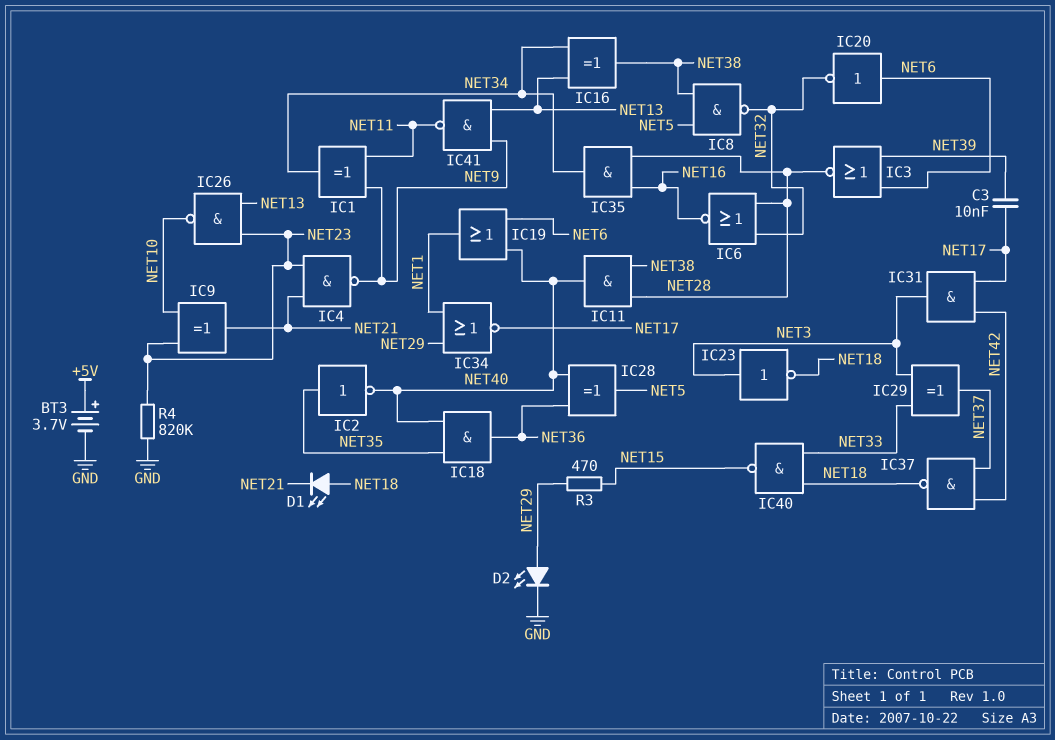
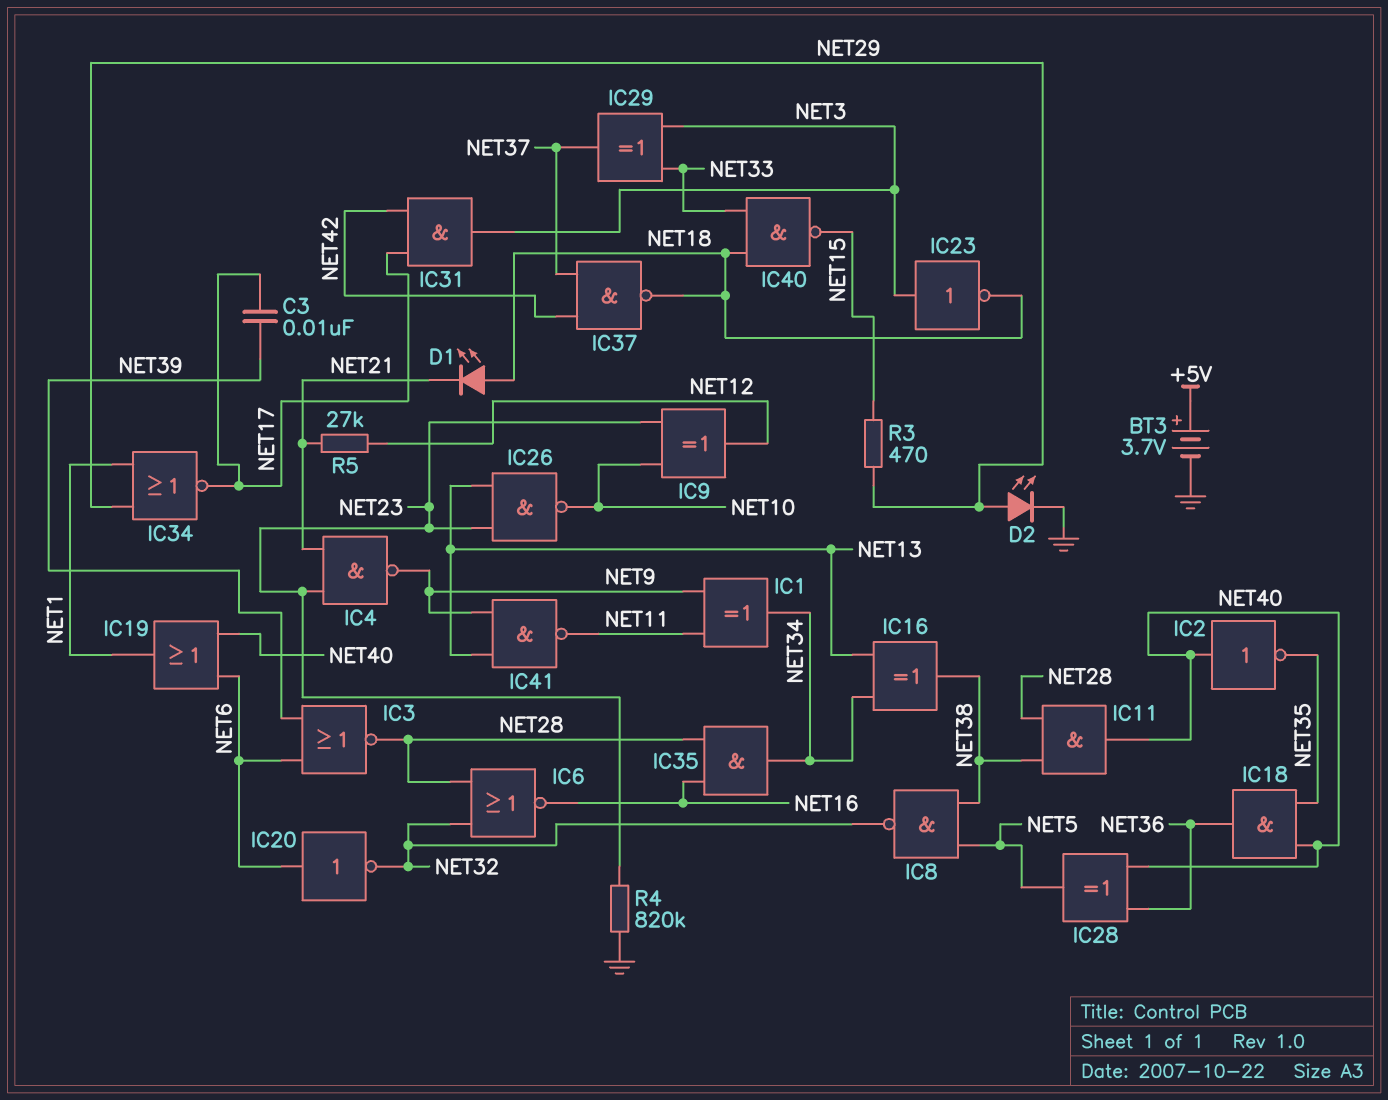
IC2: NOT (in NET35, out NET40) -> NOT (in NET40, out NET35)
IC9: XOR (in NET10, in NET23, out NET21) -> XOR (in NET10, in NET23, out NET12)
R5: none -> 27k (NET12, NET21)

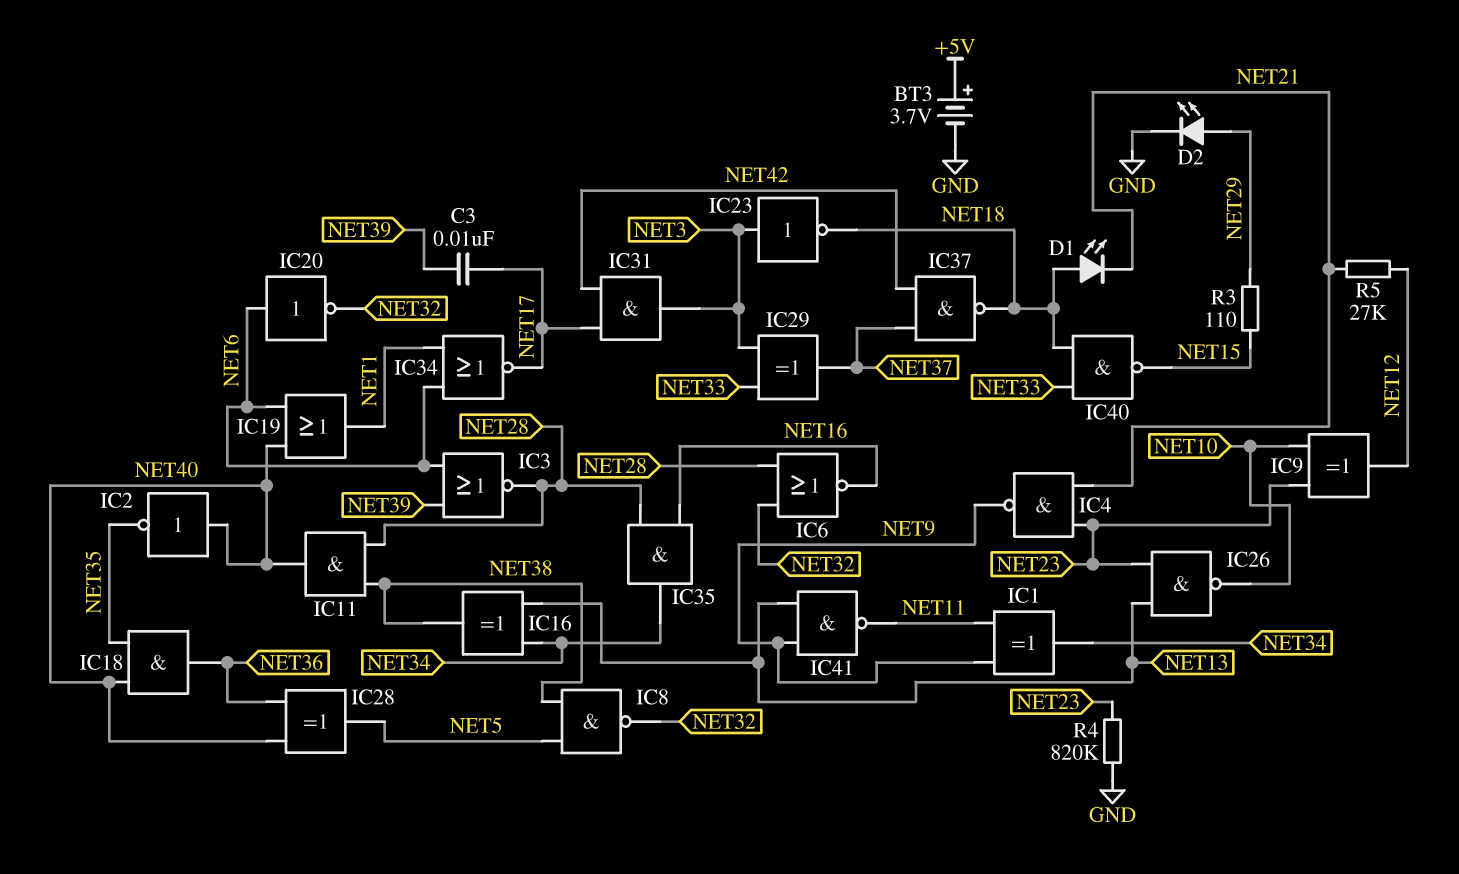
IC34: NOR (in NET1, in NET29, out NET17) -> NOR (in NET1, in NET6, out NET17)
R3: 470 (NET15, NET29) -> 110 (NET15, NET29)

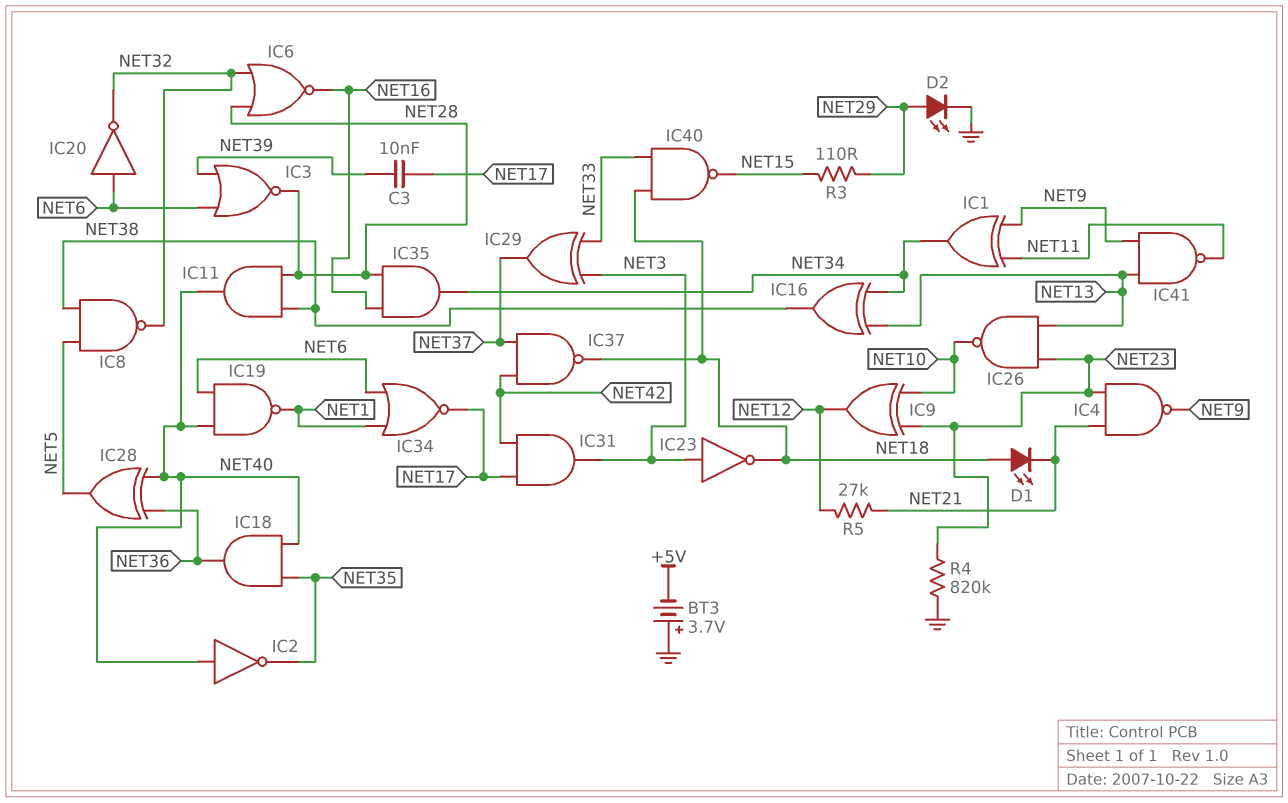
BT3: 3.7V (plus +5V, minus GND) -> 3.7V (plus GND, minus +5V)
IC19: OR (in NET6, in NET40, out NET1) -> NAND (in NET6, in NET40, out NET1)

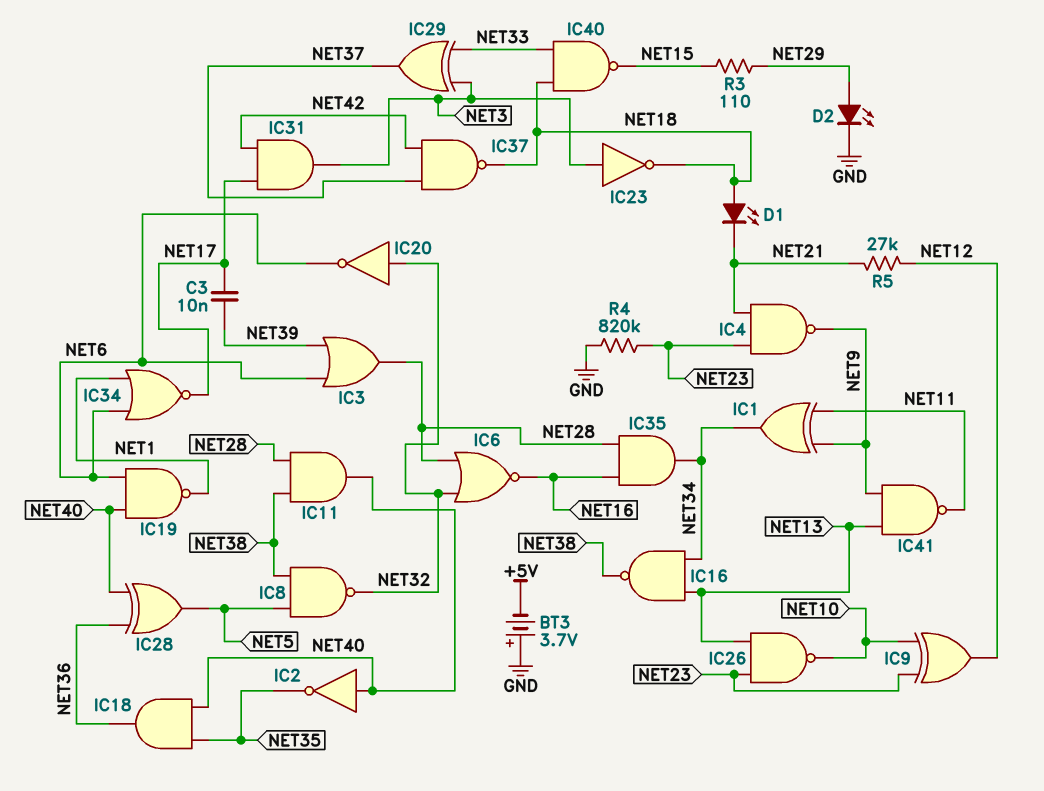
IC3: NOR (in NET6, in NET39, out NET28) -> OR (in NET6, in NET39, out NET28)
IC16: XOR (in NET13, in NET34, out NET38) -> NAND (in NET13, in NET34, out NET38)
IC20: NOT (in NET6, out NET32) -> NOT (in NET32, out NET6)

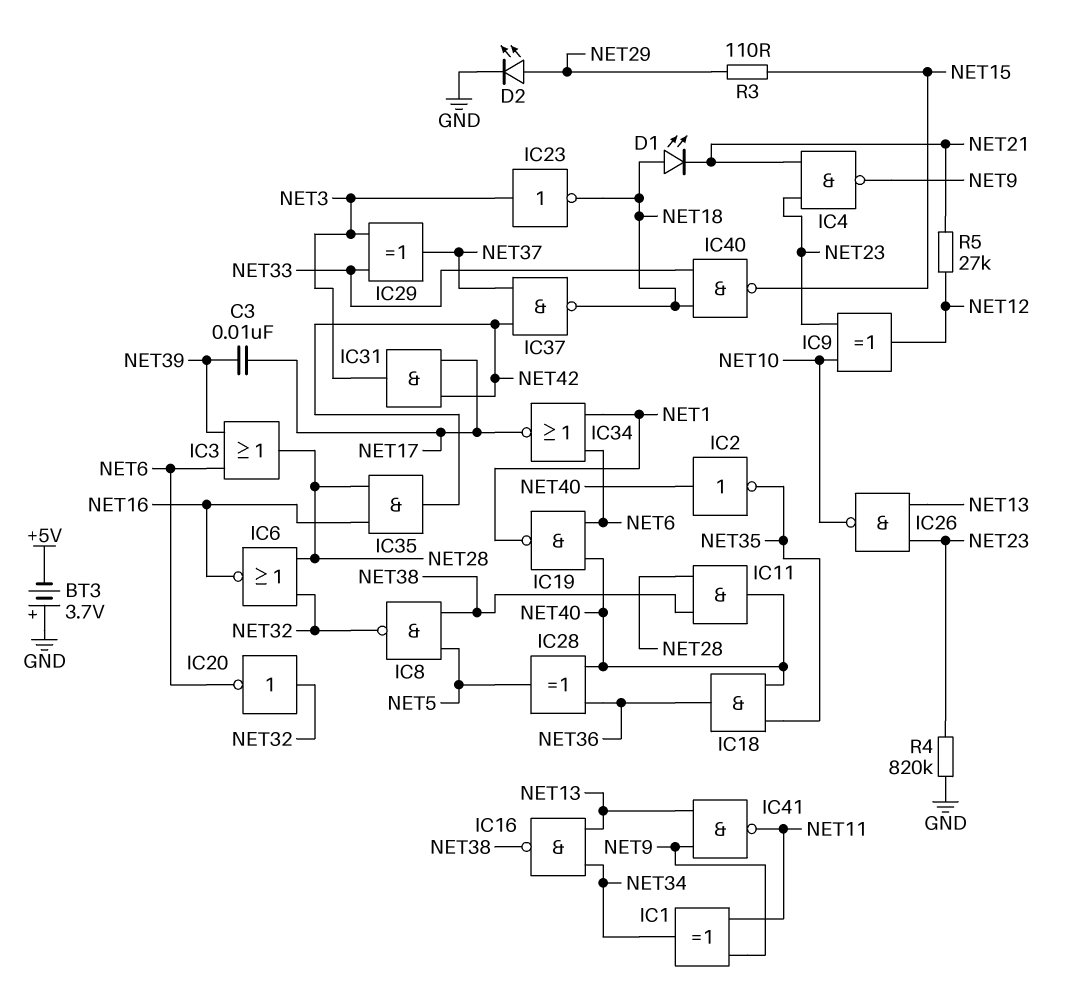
IC35: AND (in NET16, in NET28, out NET34) -> AND (in NET16, in NET28, out NET42)

